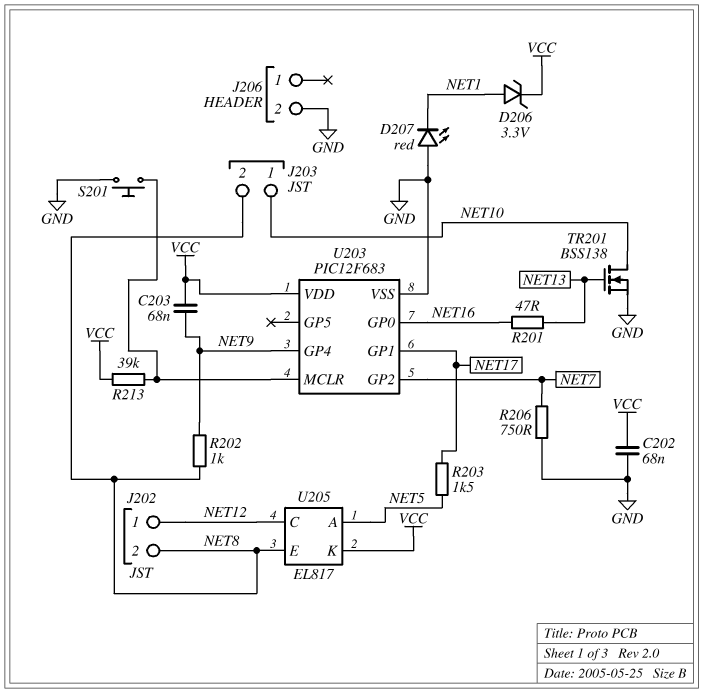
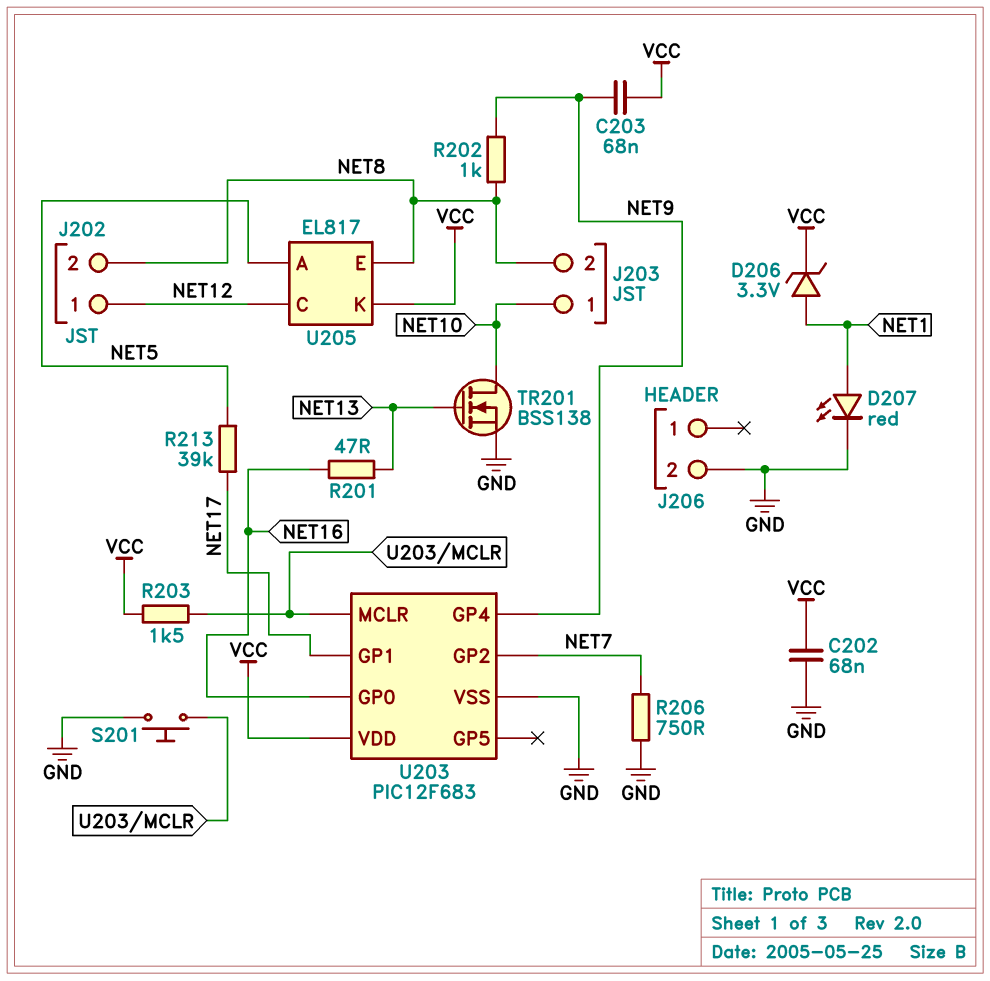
D207: LED red (A GND, K NET1) -> LED red (A NET1, K GND)
R203: 1.5k (NET5, NET17) -> 1.5k (U203/MCLR, VCC)
R213: 39k (U203/MCLR, VCC) -> 39k (NET5, NET17)

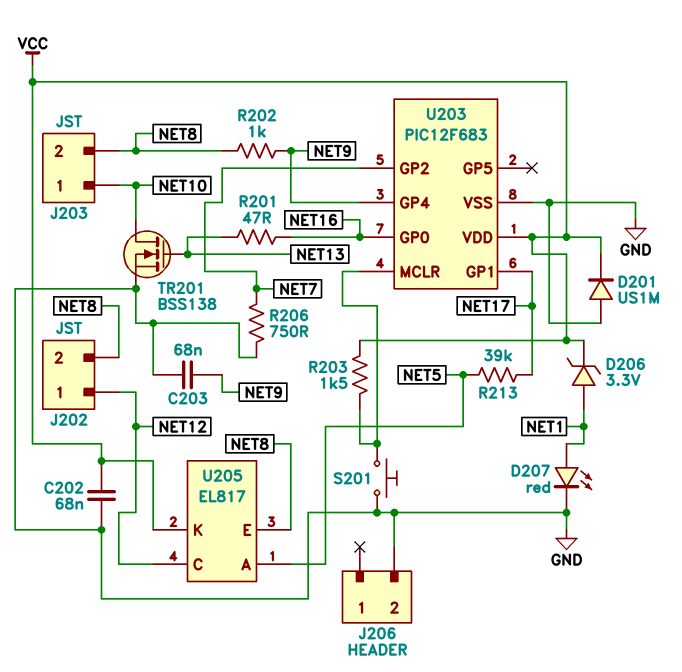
C203: 68nF (NET9, VCC) -> 68nF (GND, NET9)
D201: none -> diode US1M (A GND, K VCC)

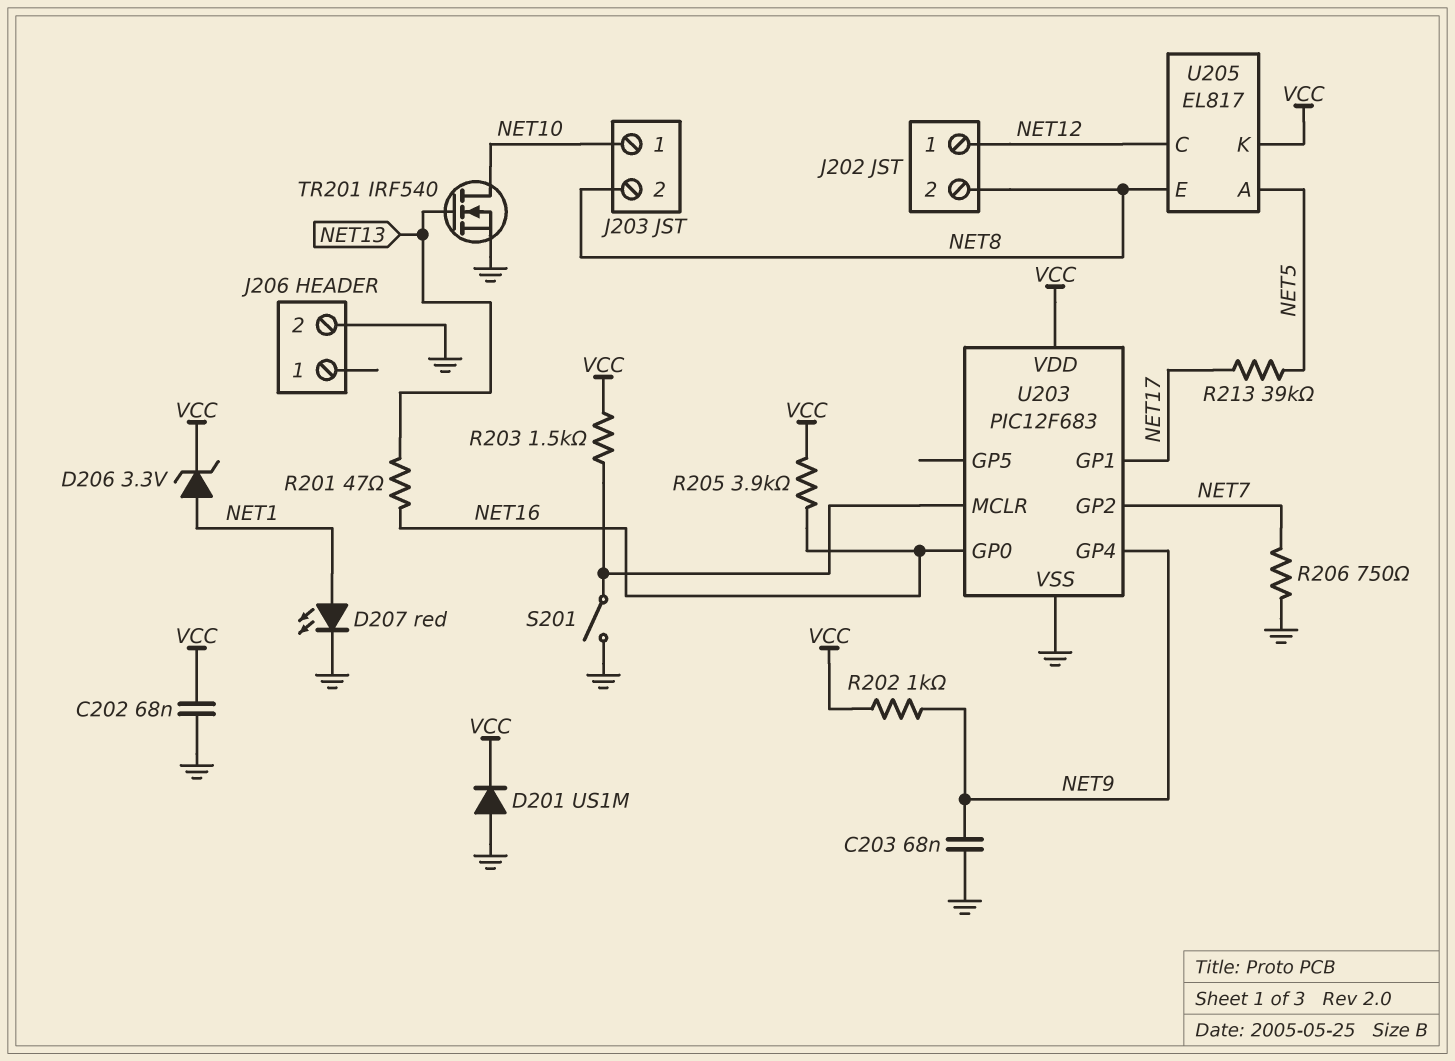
R202: 1k (NET8, NET9) -> 1k (NET9, VCC)
R205: none -> 3.9k (NET16, VCC)
S201: button (GND, U203/MCLR) -> switch (GND, U203/MCLR)
TR201: NMOS BSS138 (G NET13, D NET10, S GND) -> NMOS IRF540 (G NET13, D NET10, S GND)

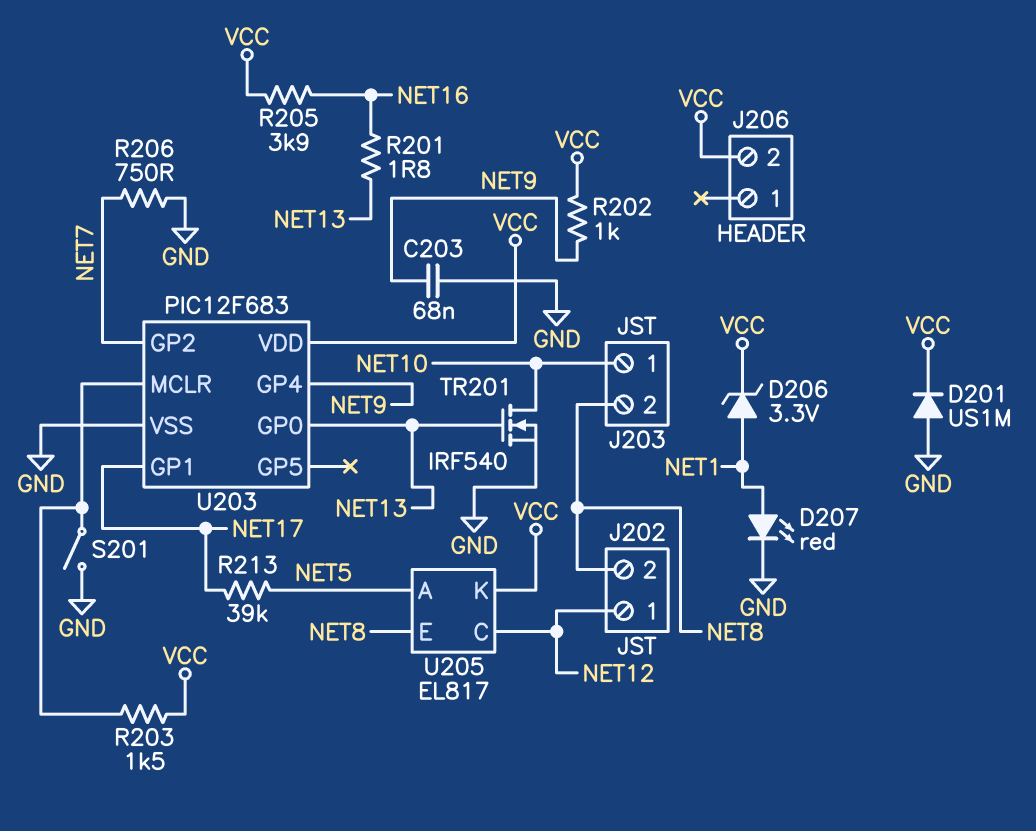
C202: 68nF (GND, VCC) -> none
J206 pin 2: GND -> VCC
R201: 47 (NET13, NET16) -> 1.8 (NET13, NET16)
U203 pin GP0: NET16 -> NET13

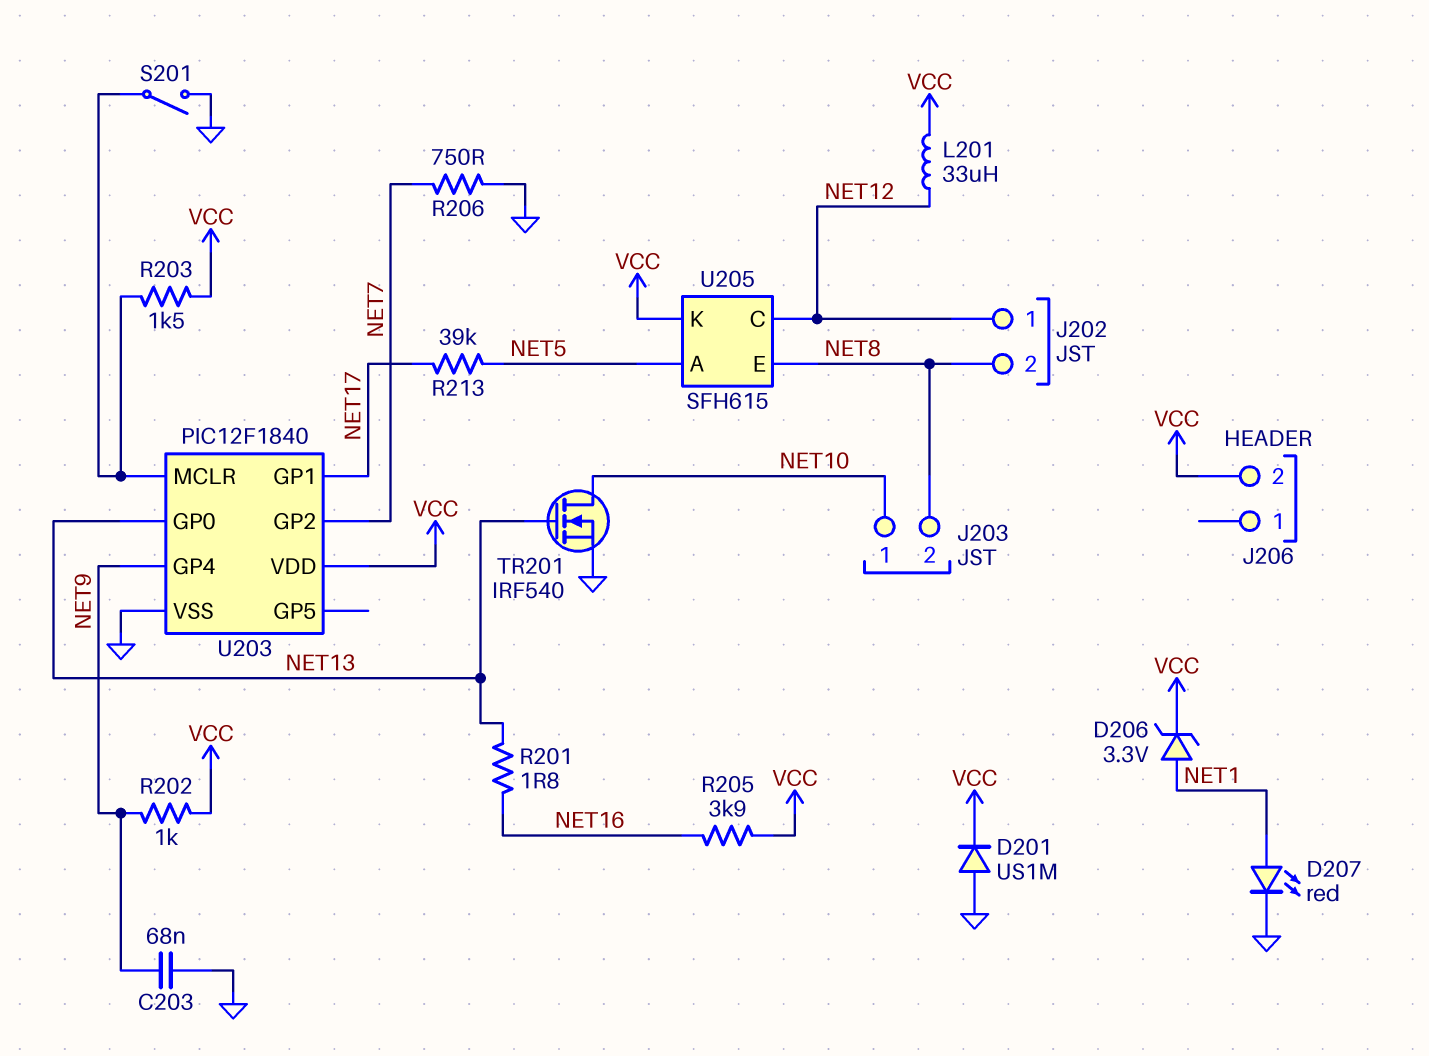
L201: none -> 33uH (NET12, VCC)
U203: PIC12F683 -> PIC12F1840
U205: EL817 -> SFH615

